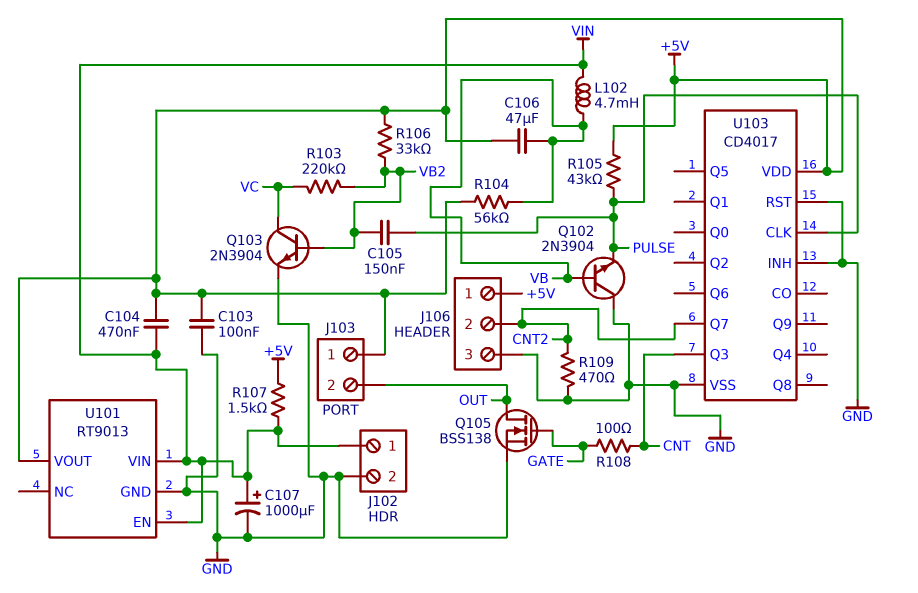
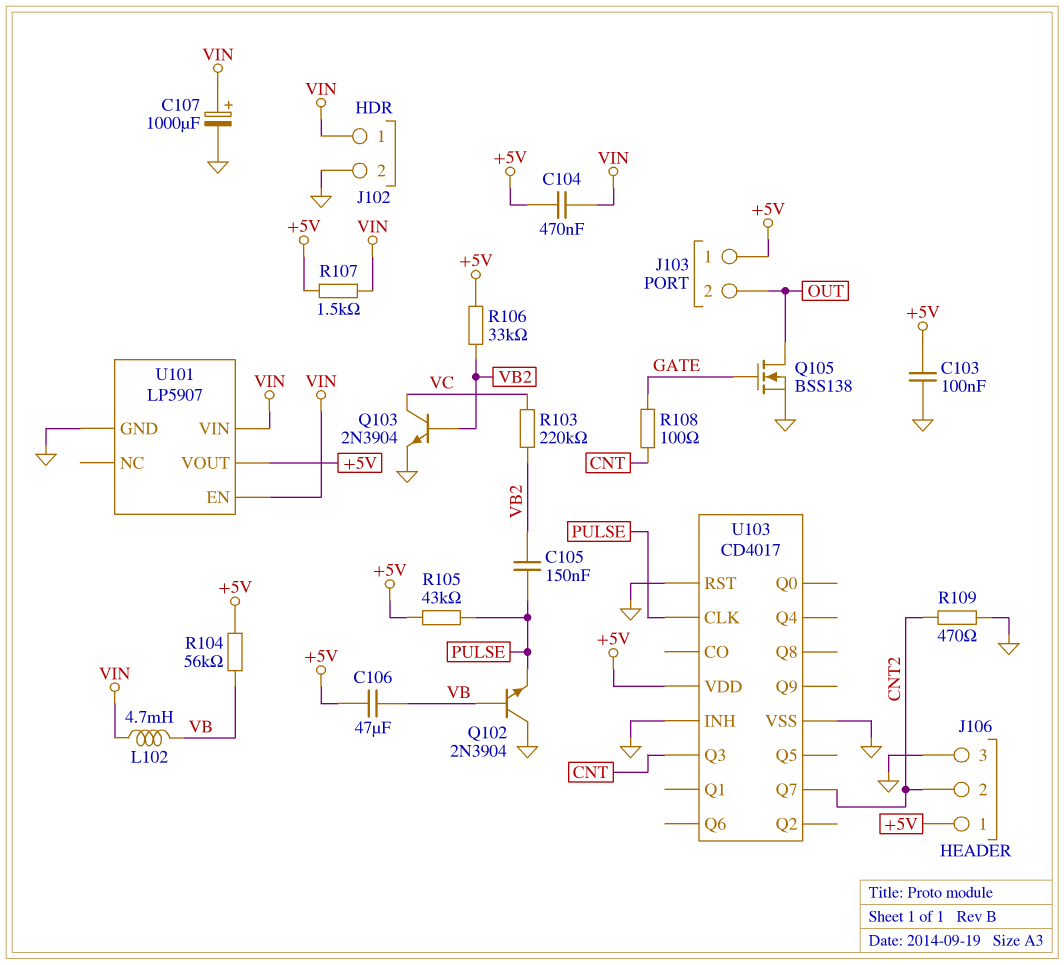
U101: RT9013 -> LP5907

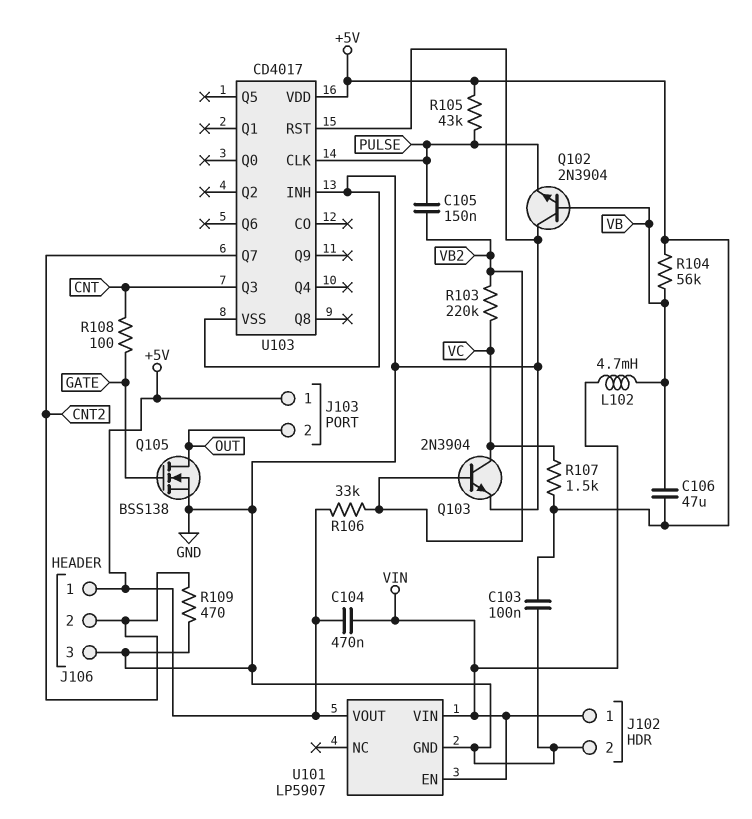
C107: 1000uF (plus VIN, minus GND) -> none
R107: 1.5k (+5V, VIN) -> 1.5k (+5V, VC)

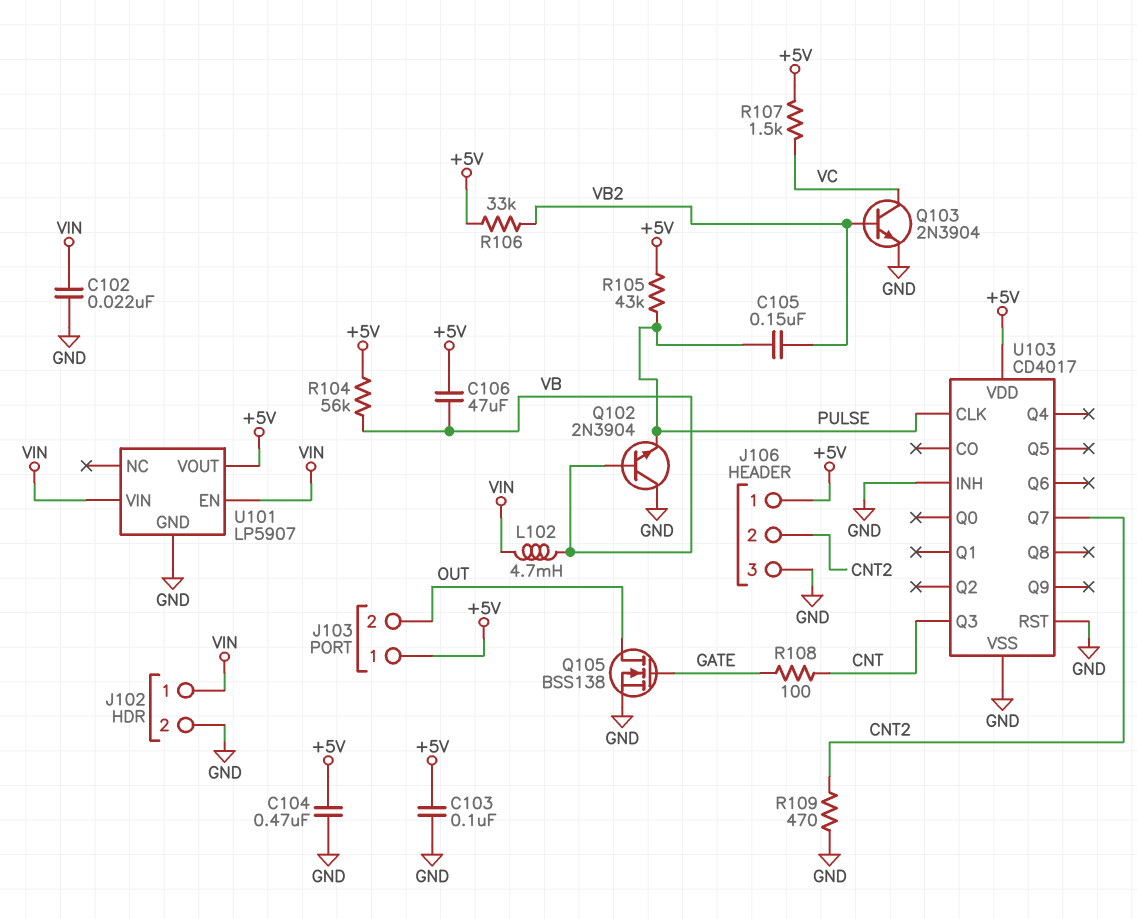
C102: none -> 22nF (GND, VIN)
C104: 470nF (+5V, VIN) -> 470nF (+5V, GND)
R103: 220k (VB2, VC) -> none

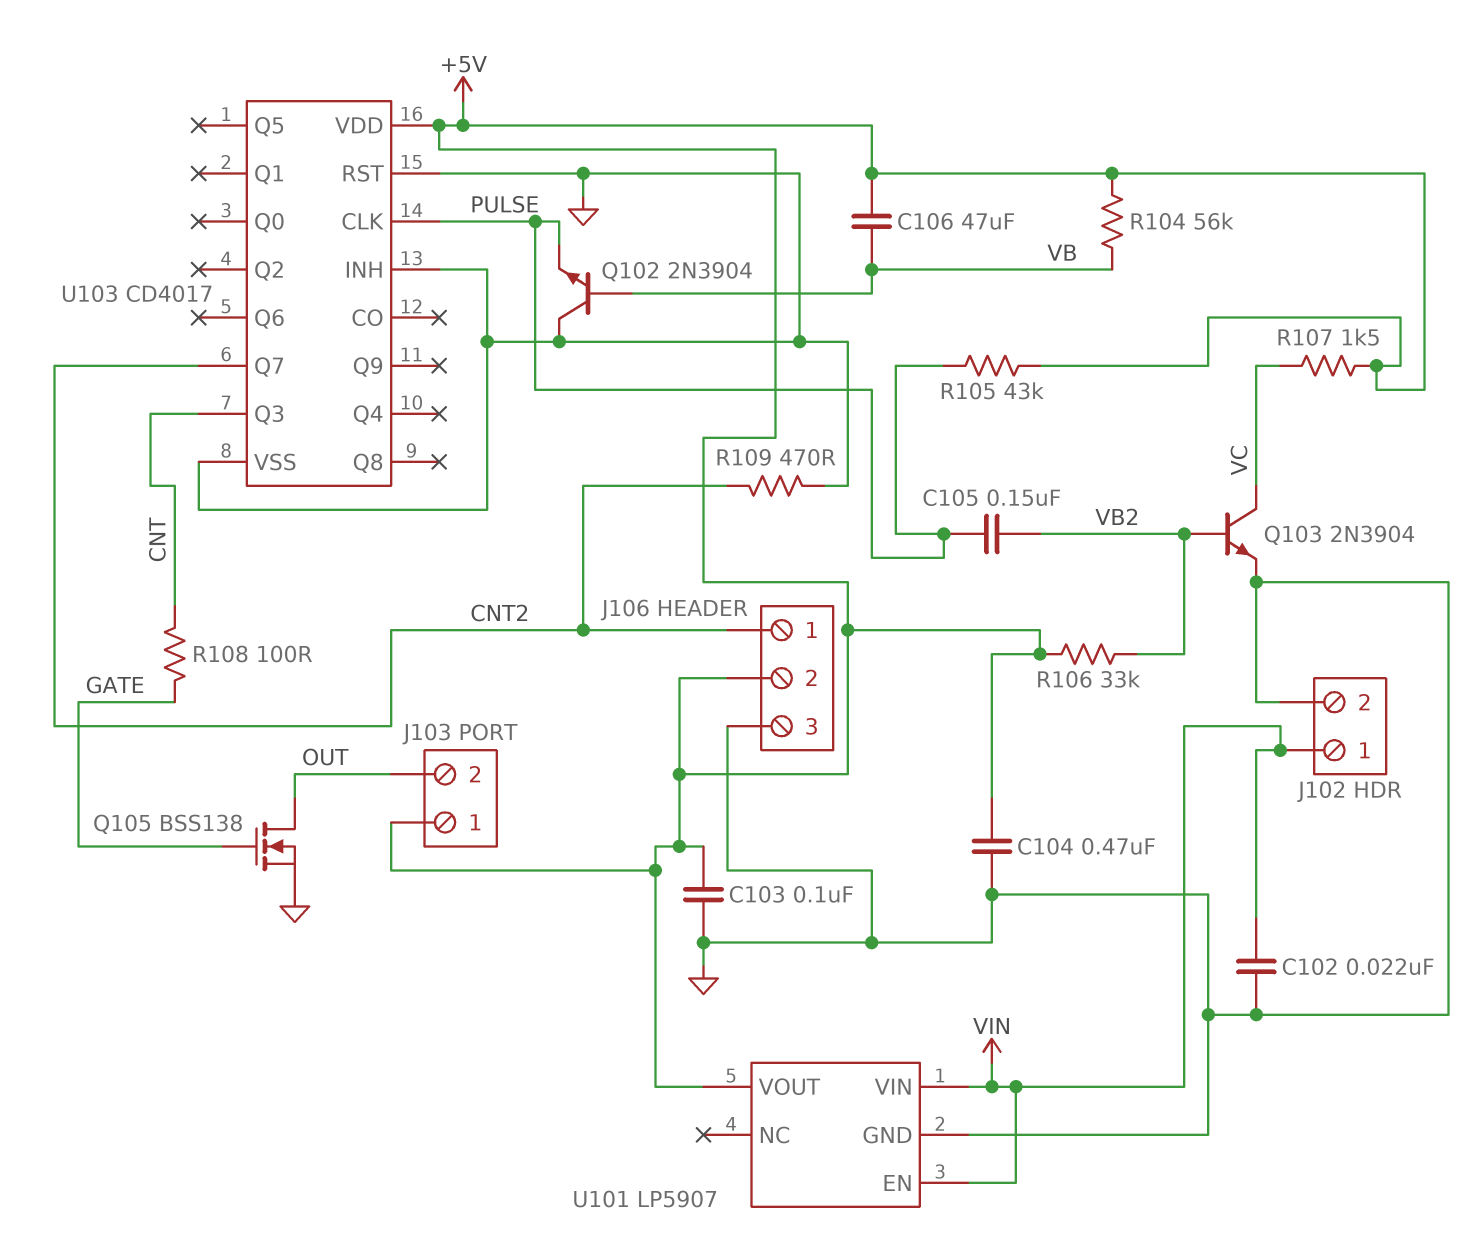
J106 pin 1: +5V -> CNT2
J106 pin 2: CNT2 -> +5V
L102: 4.7mH (VB, VIN) -> none

